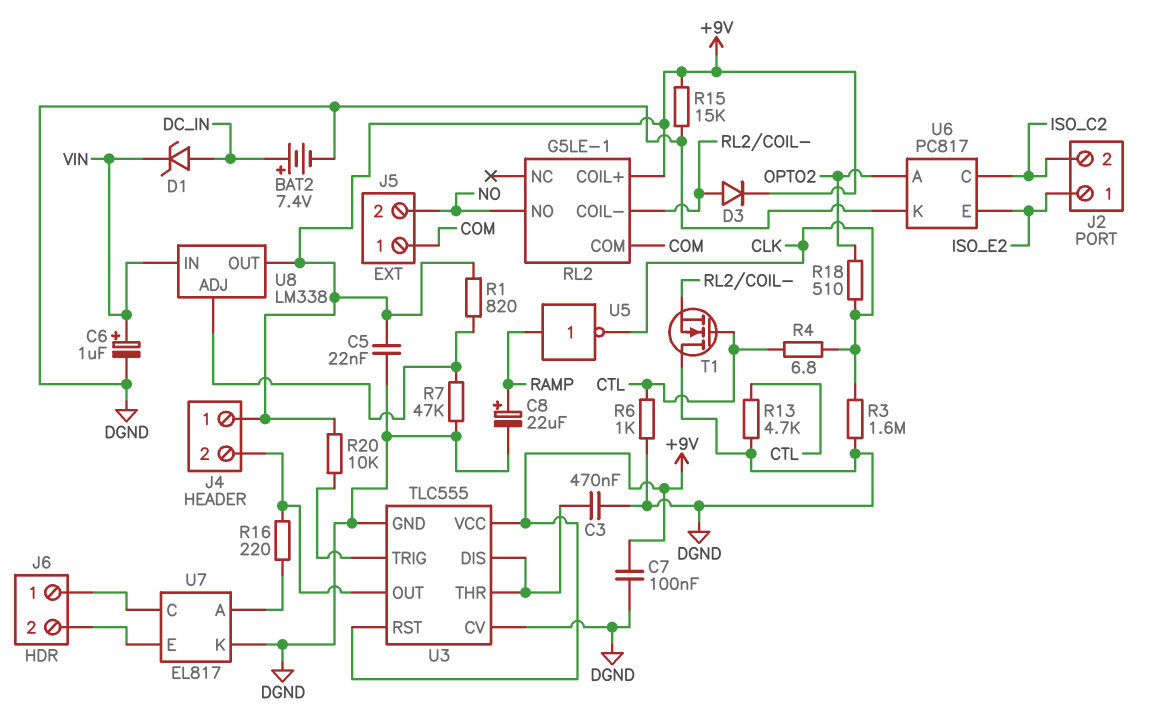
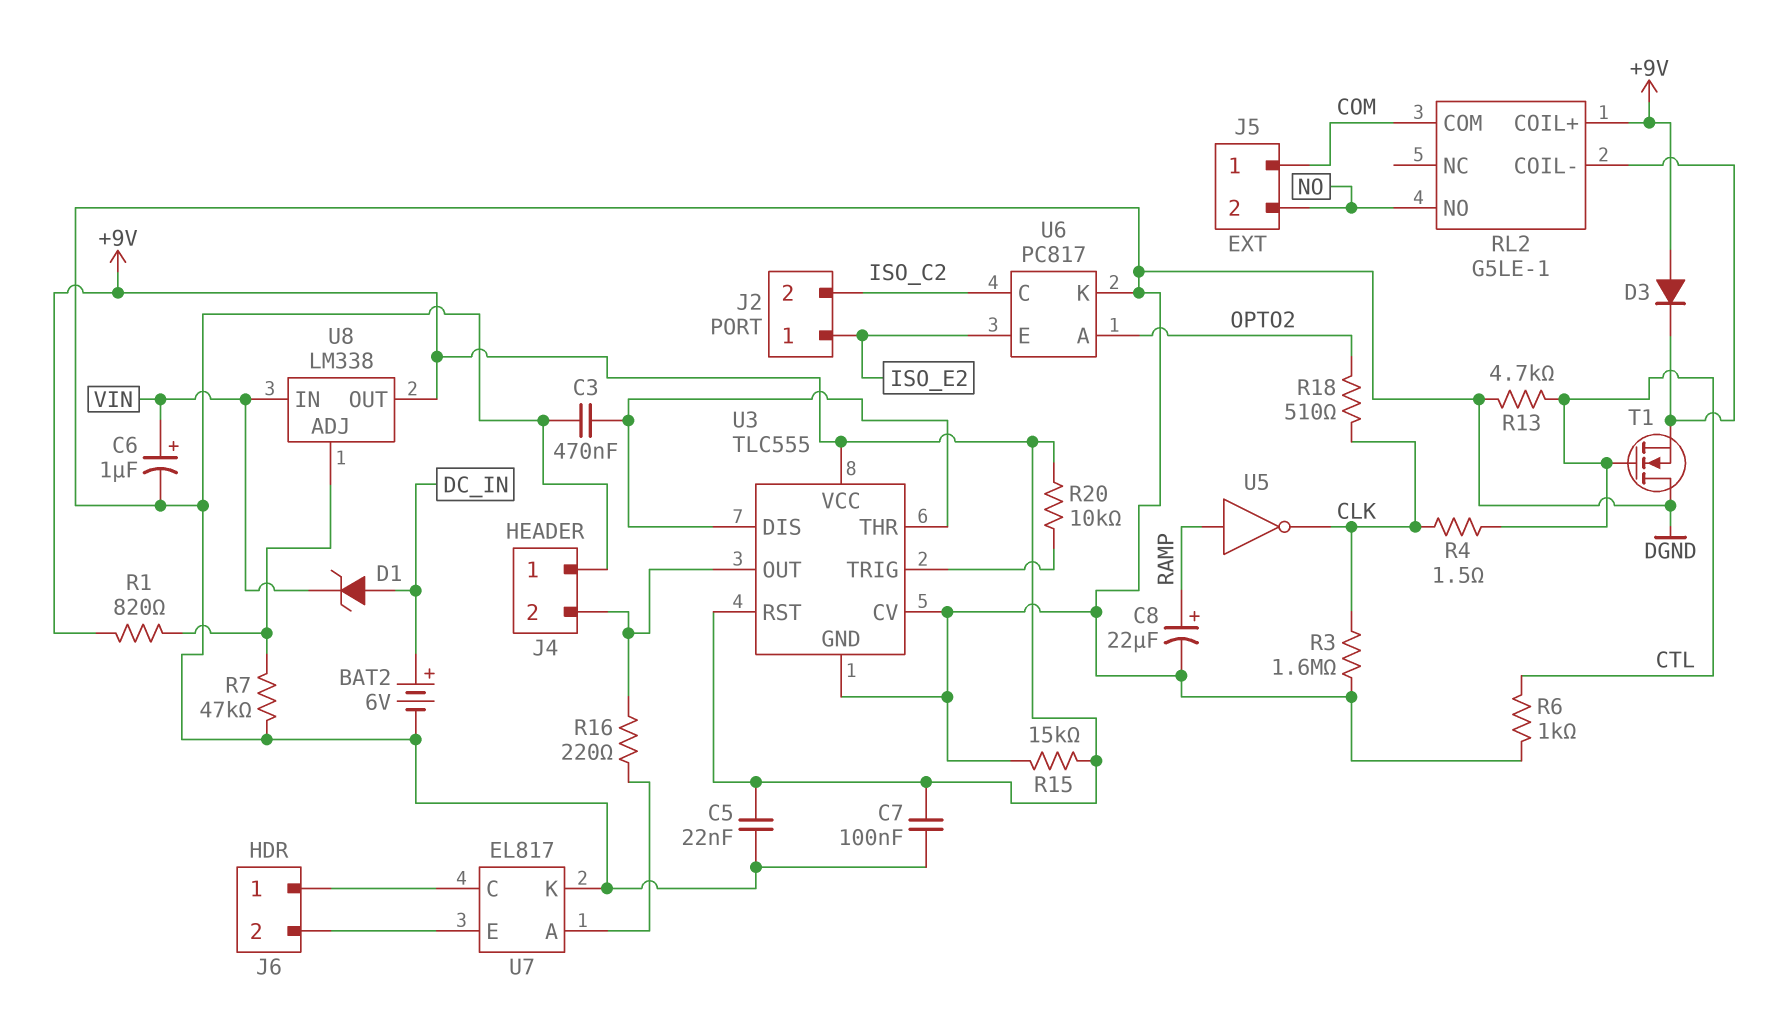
BAT2: 7.4V (plus DC_IN, minus DGND) -> 6V (plus DC_IN, minus DGND)
D3: diode (A RL2/COIL-, K +9V) -> diode (A +9V, K RL2/COIL-)
J4 pin 1: +9V -> DGND
R4: 6.8 (CLK, CTL) -> 1.5 (CLK, CTL)

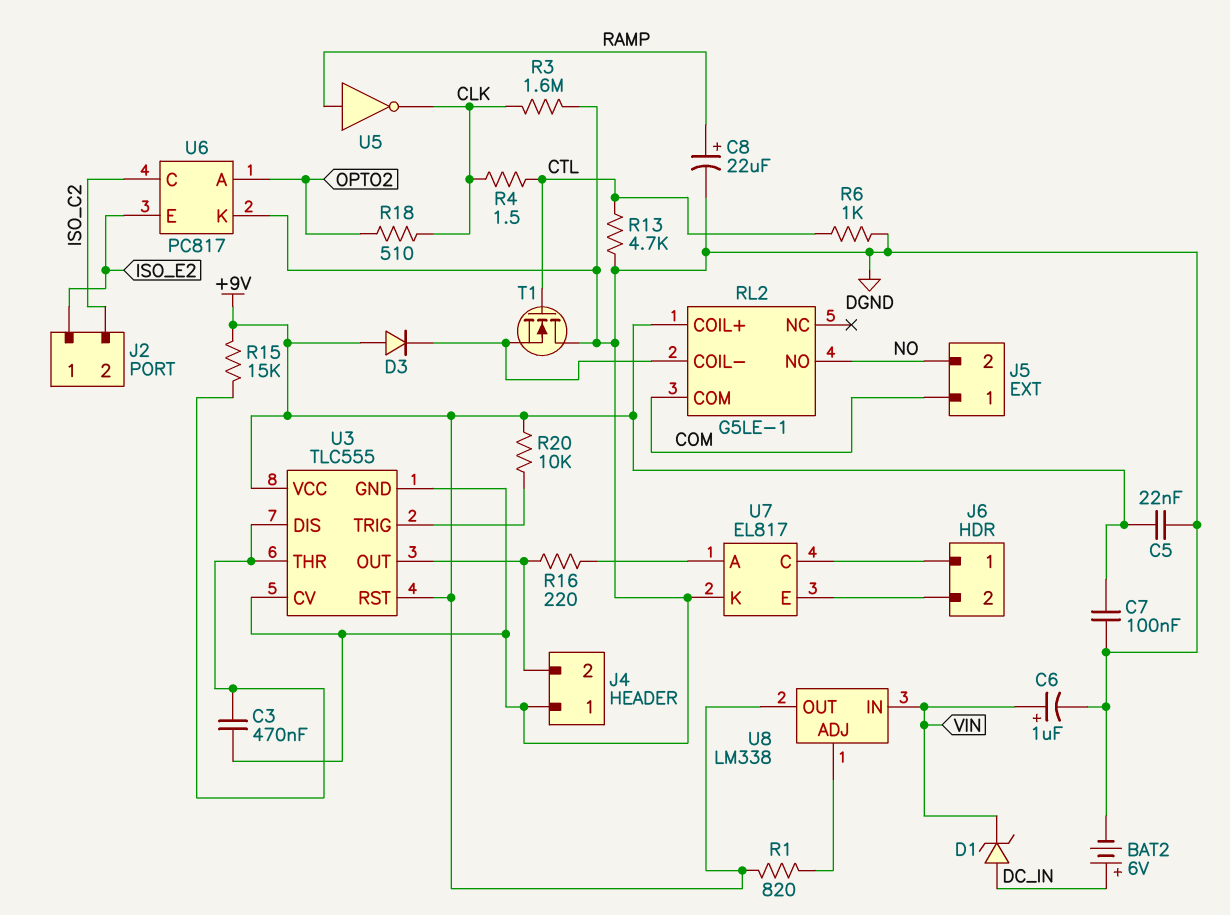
R7: 47k (DGND, U8/ADJ) -> none
R15: 15k (+9V, DGND) -> 15k (+9V, U3/DIS)

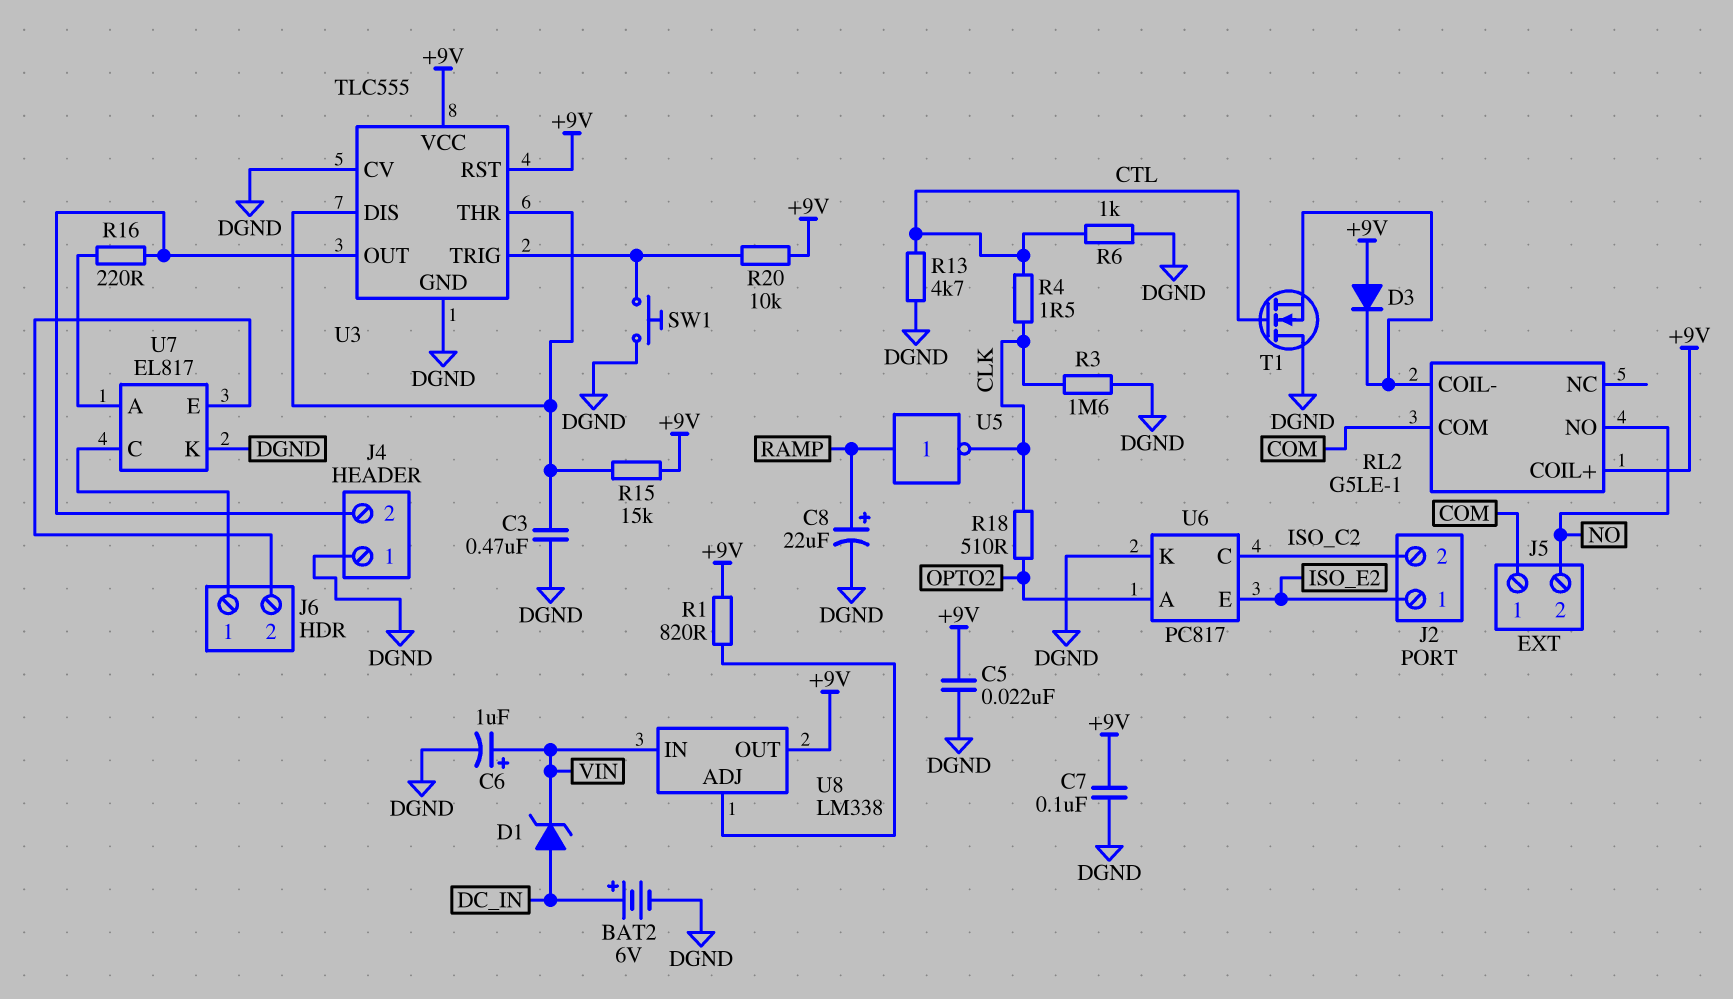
SW1: none -> button (DGND, U3/TRIG)

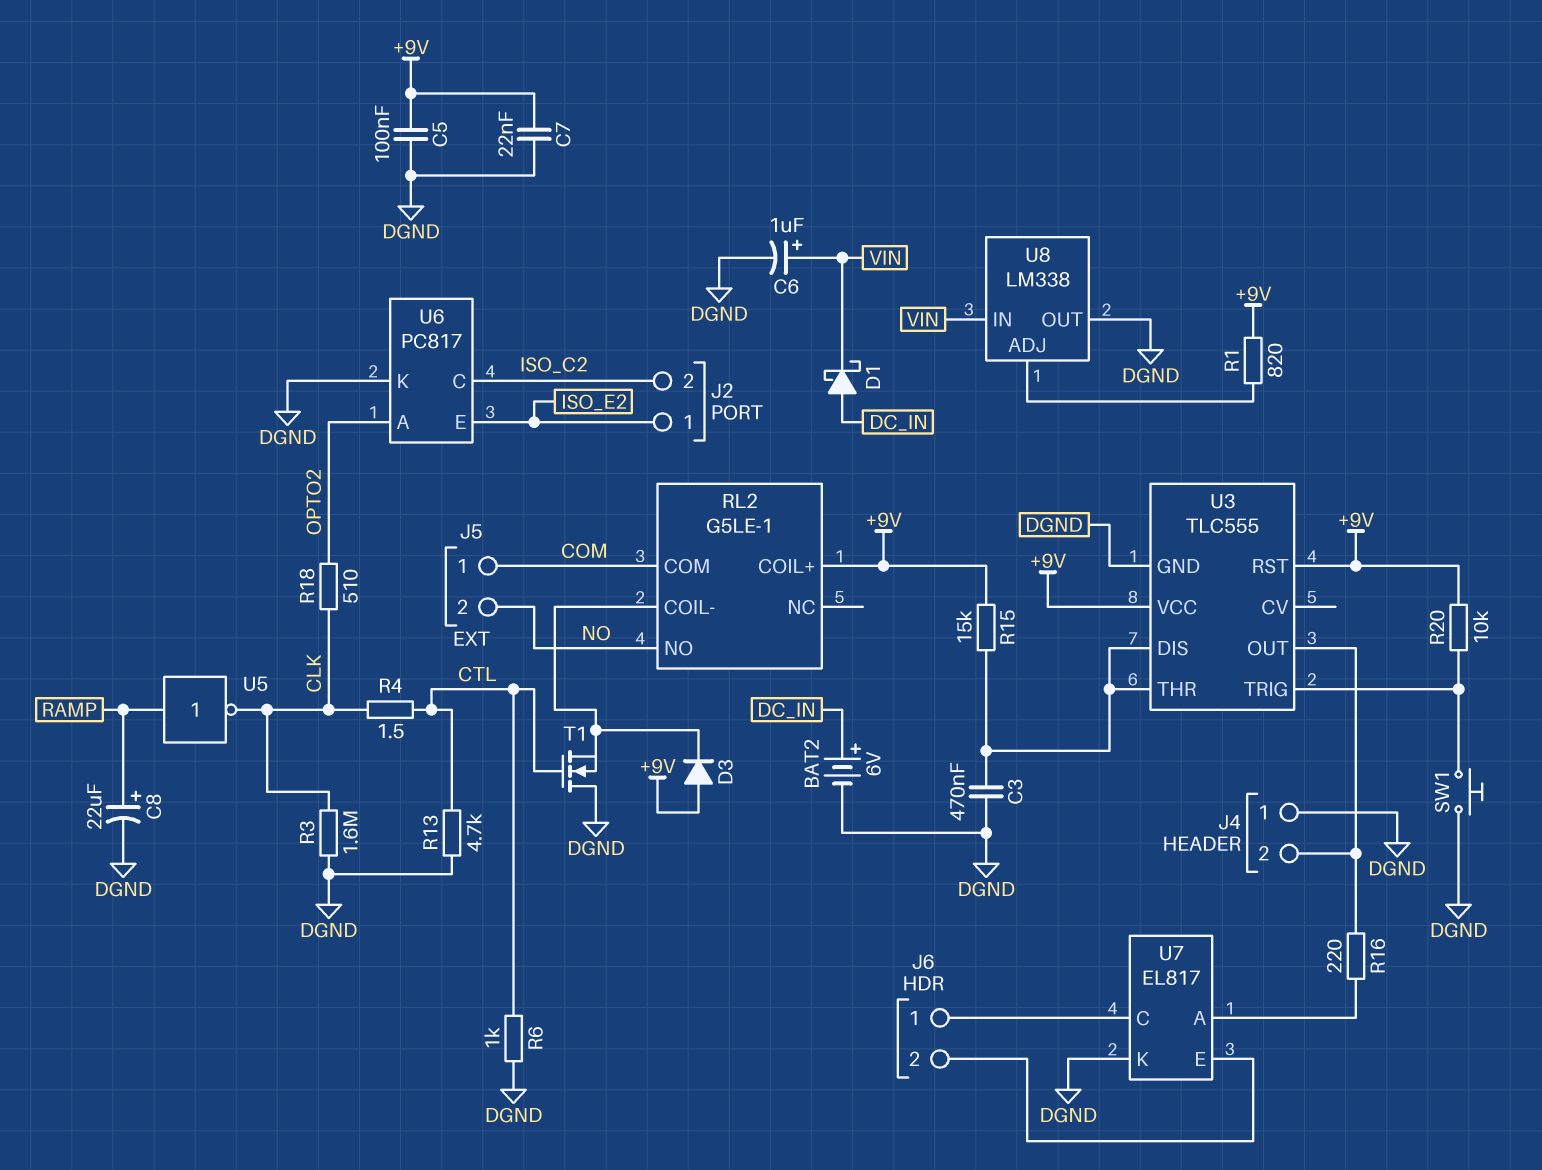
C5: 22nF (+9V, DGND) -> 100nF (+9V, DGND)
C7: 100nF (+9V, DGND) -> 22nF (+9V, DGND)
D1: zener (A DC_IN, K VIN) -> schottky (A DC_IN, K VIN)
U3 pin CV: DGND -> none
U8 pin OUT: +9V -> DGND

